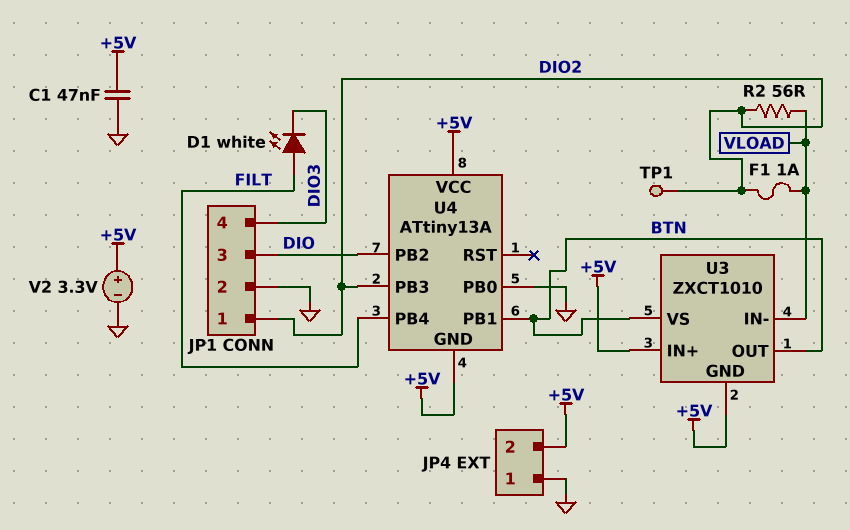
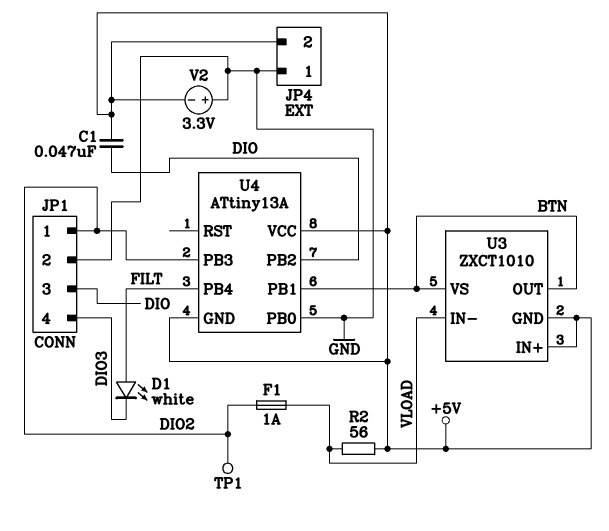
C1: 47nF (+5V, GND) -> 47nF (+5V, DIO)
R2: 56 (DIO2, VLOAD) -> 56 (+5V, VLOAD)
V2: 3.3V (plus +5V, minus GND) -> 3.3V (plus GND, minus +5V)

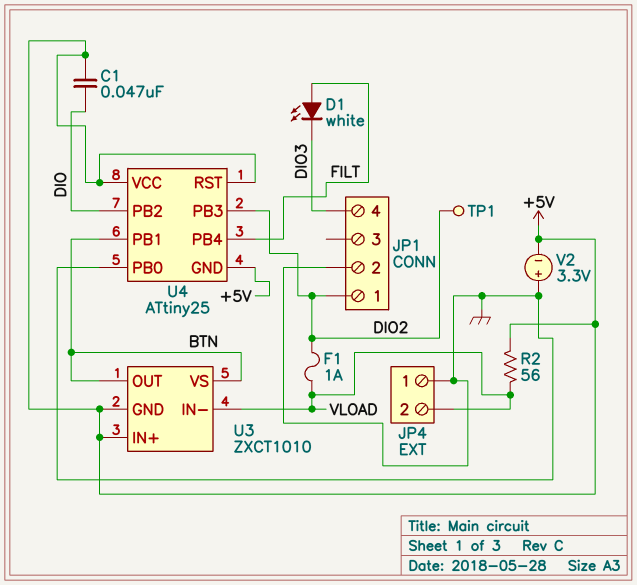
JP1 pin 3: DIO -> none
JP4 pin 2: +5V -> VLOAD
U4: ATtiny13A -> ATtiny25
U4 pin RST: none -> +5V

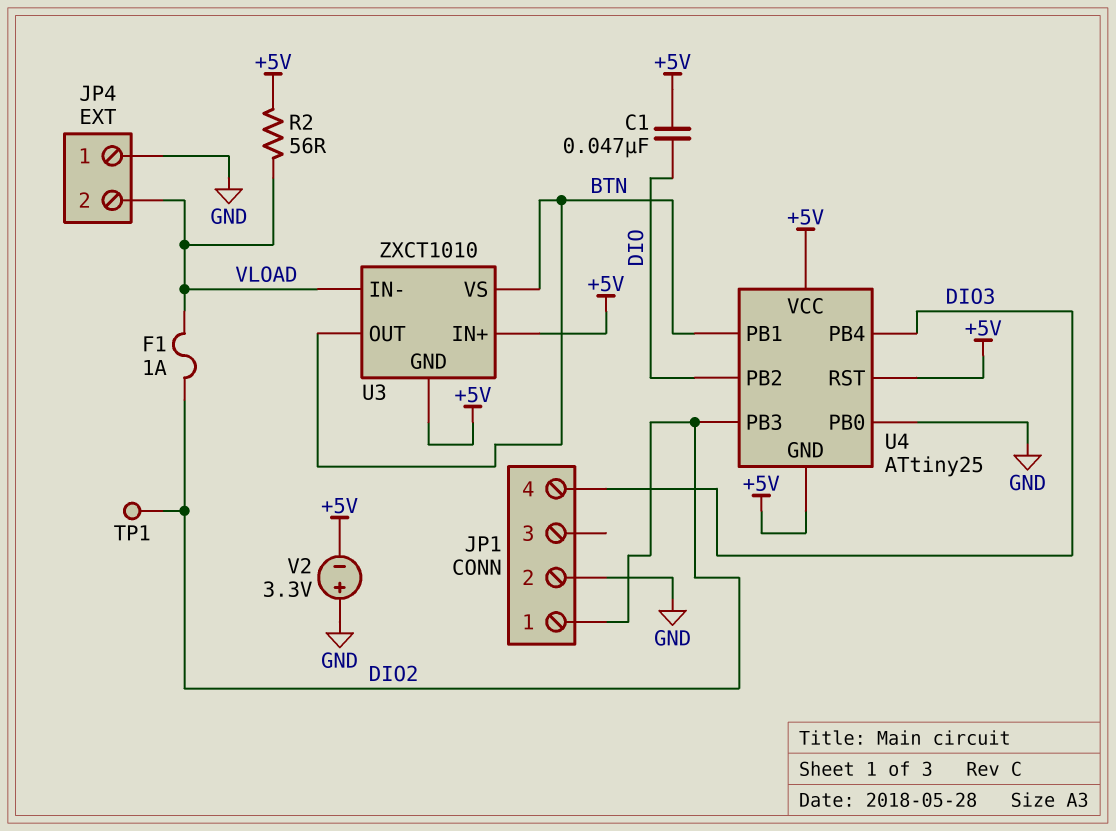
D1: LED white (A FILT, K DIO3) -> none
U4 pin PB4: FILT -> DIO3

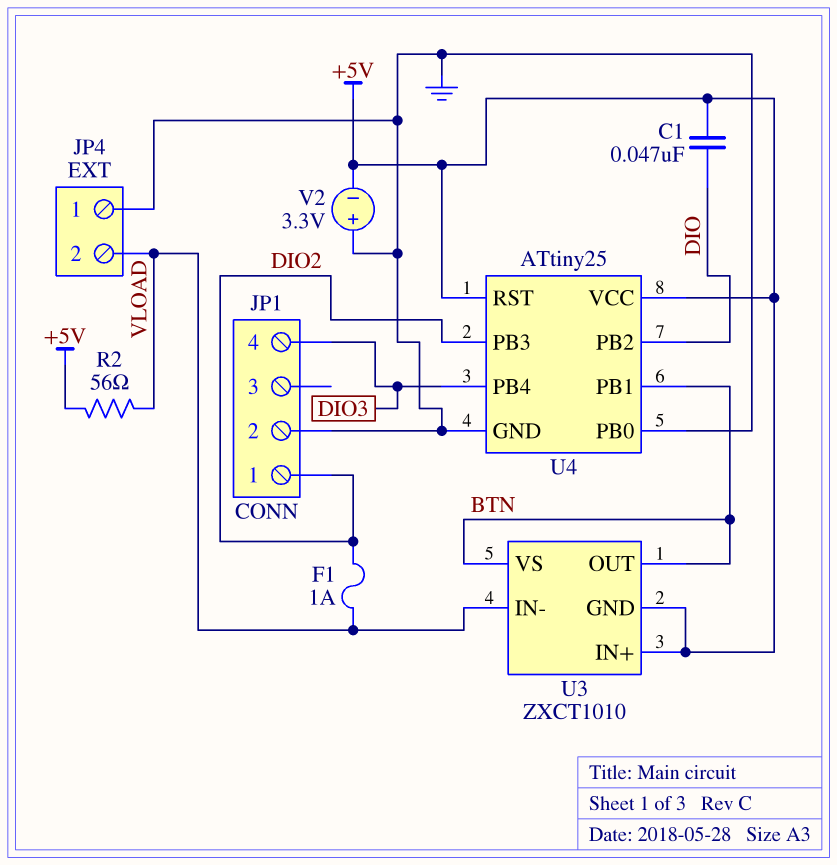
TP1: test point (DIO2) -> none
U4 pin GND: +5V -> GND

